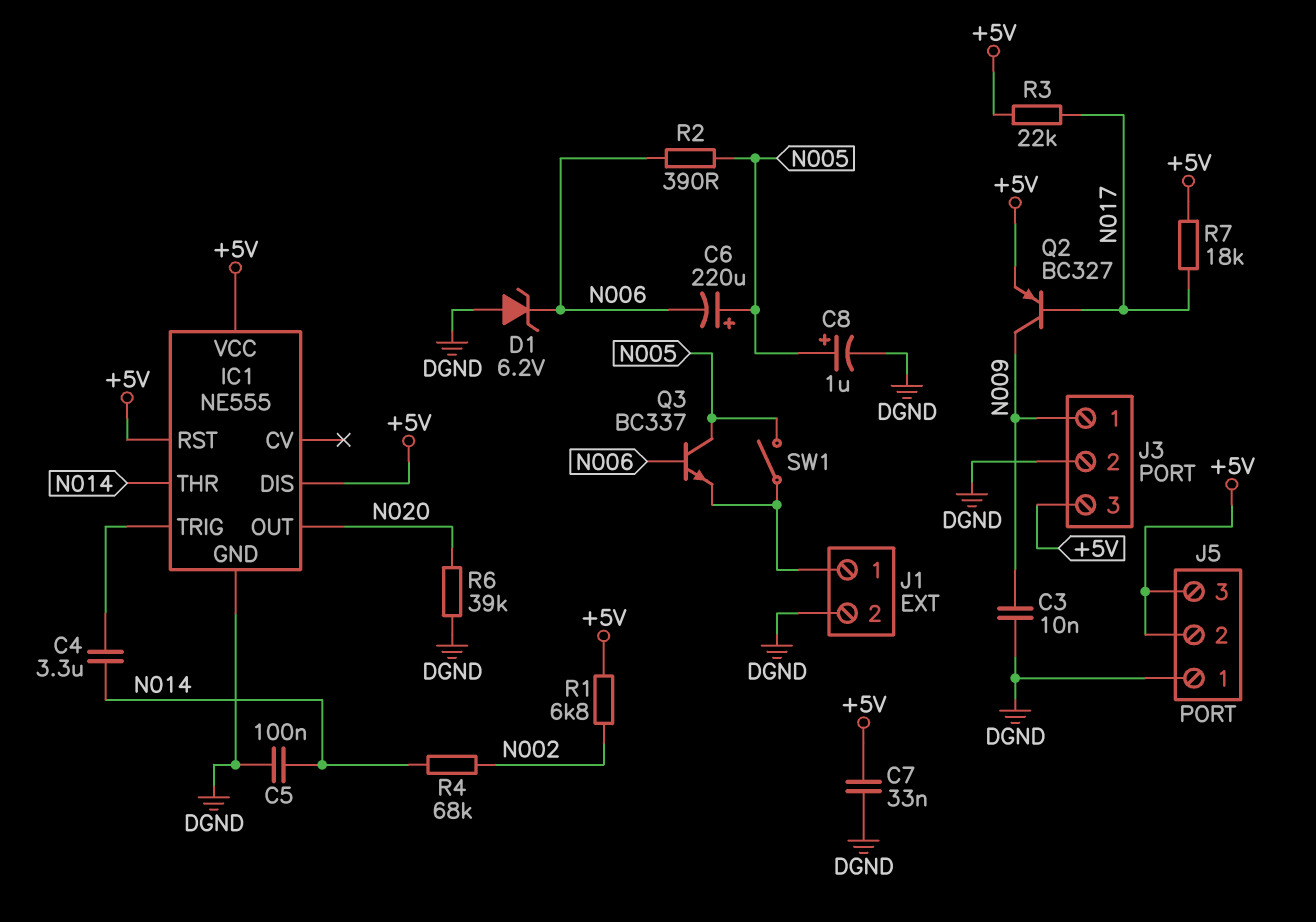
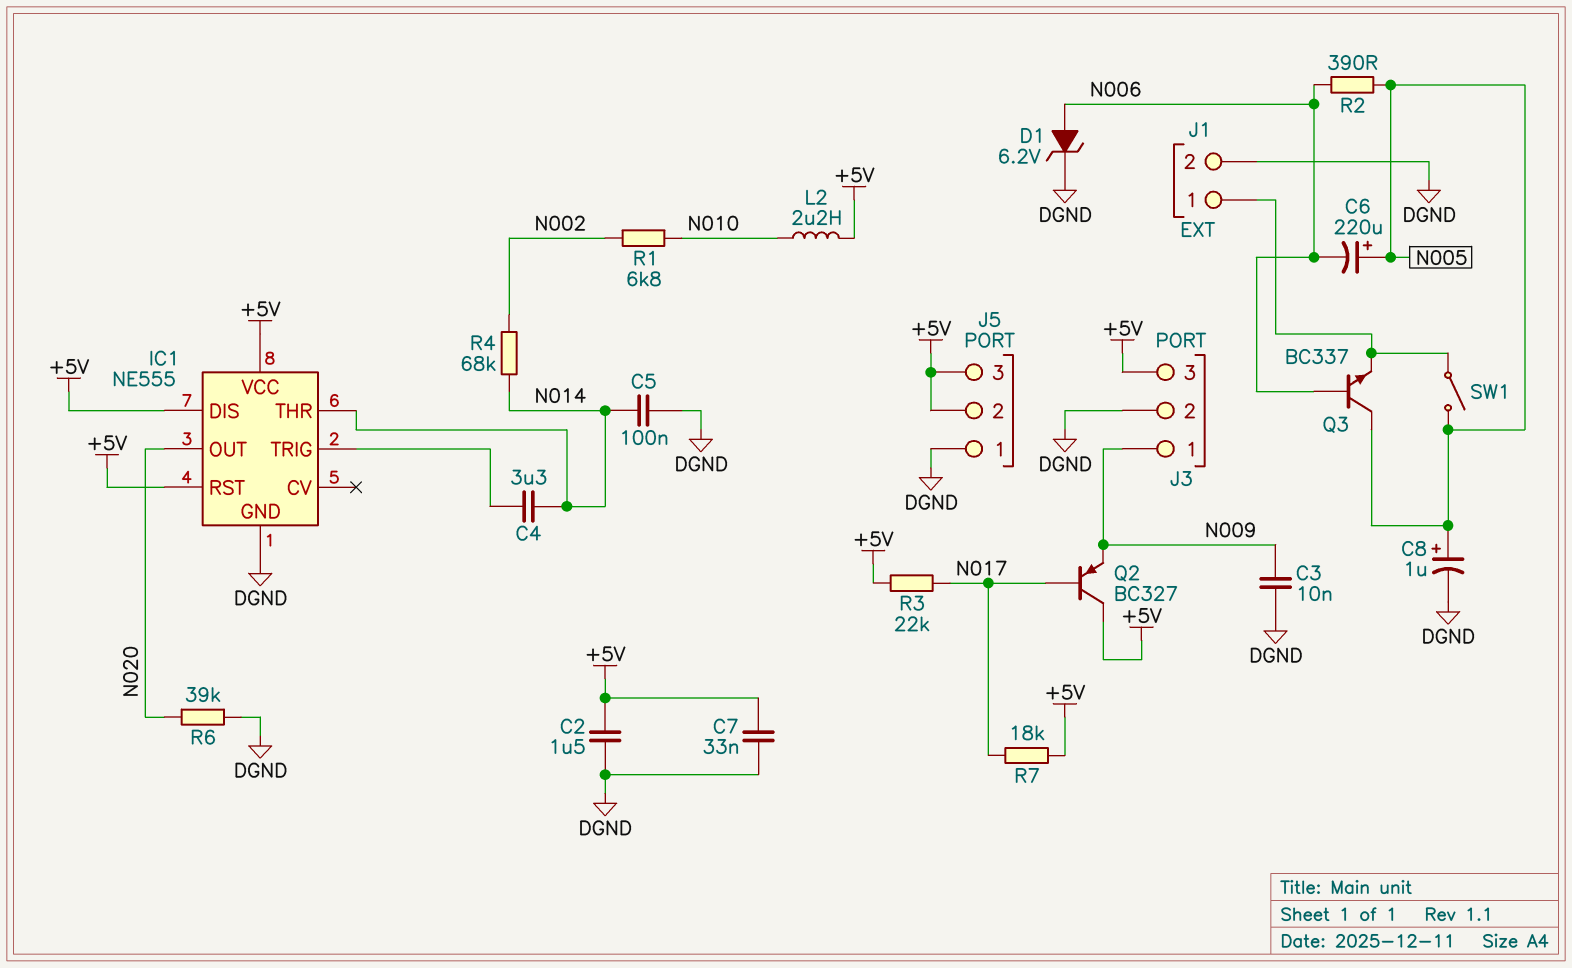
C2: none -> 1.5uF (+5V, DGND)
D1: zener 6.2V (A DGND, K N006) -> zener 6.2V (A N006, K DGND)
L2: none -> 2.2uH (+5V, N010)
Q2: PNP BC327 (B N017, C N009, E +5V) -> PNP BC327 (B N017, C +5V, E N009)
R1: 6.8k (+5V, N002) -> 6.8k (N002, N010)

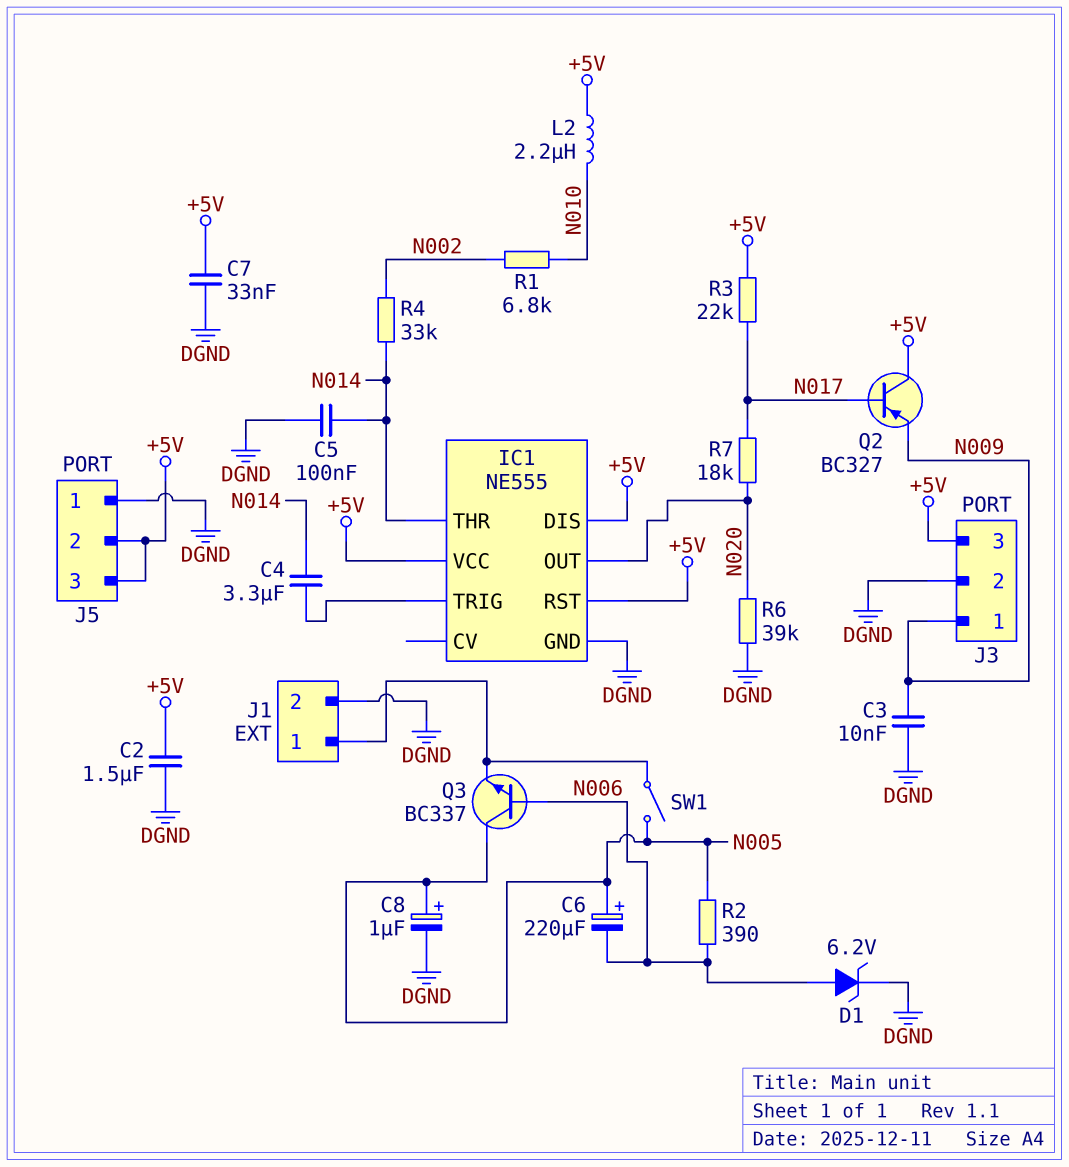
R4: 68k (N002, N014) -> 33k (N002, N014)
R7: 18k (+5V, N017) -> 18k (N017, N020)

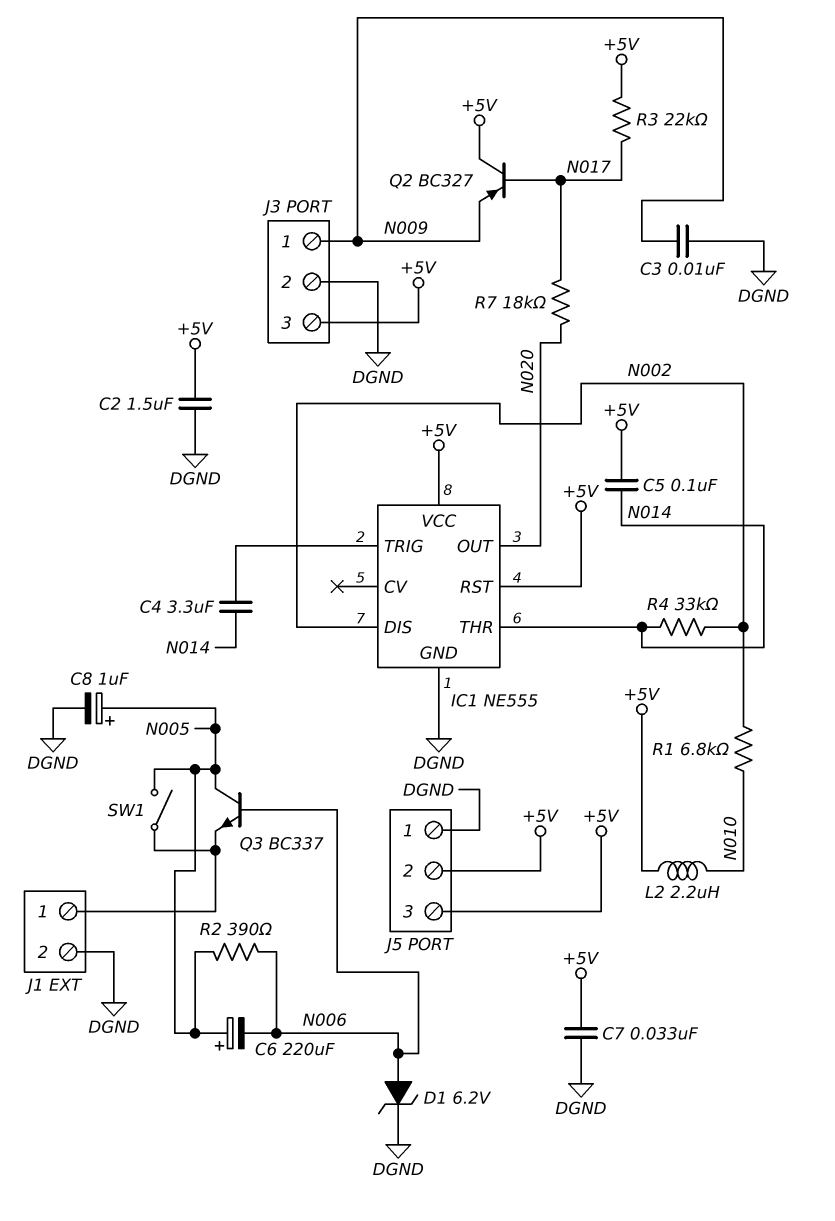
C5: 100nF (DGND, N014) -> 100nF (+5V, N014)
IC1 pin DIS: +5V -> N002
R6: 39k (DGND, N020) -> none

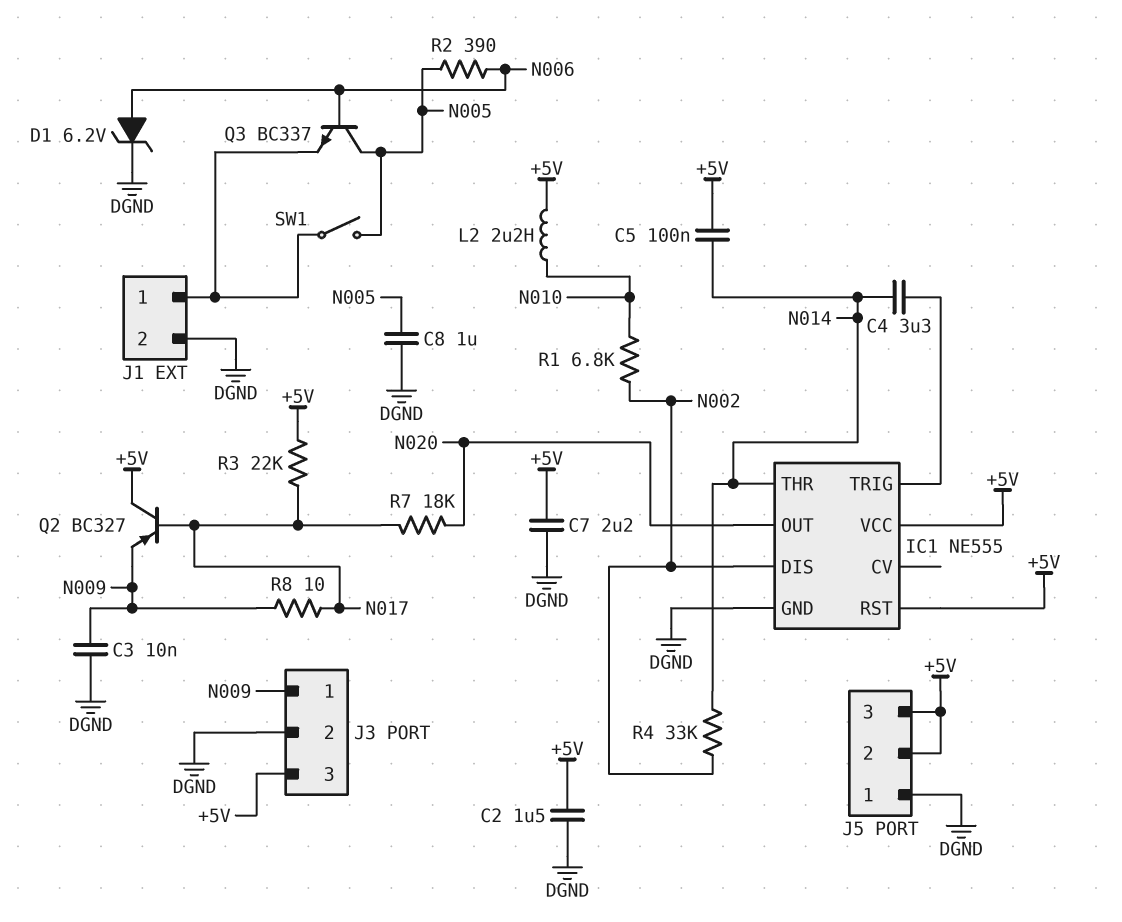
C6: 220uF (plus N005, minus N006) -> none
C7: 33nF (+5V, DGND) -> 2.2uF (+5V, DGND)
C8: 1uF (plus N005, minus DGND) -> 1uF (DGND, N005)
R8: none -> 10 (N009, N017)

